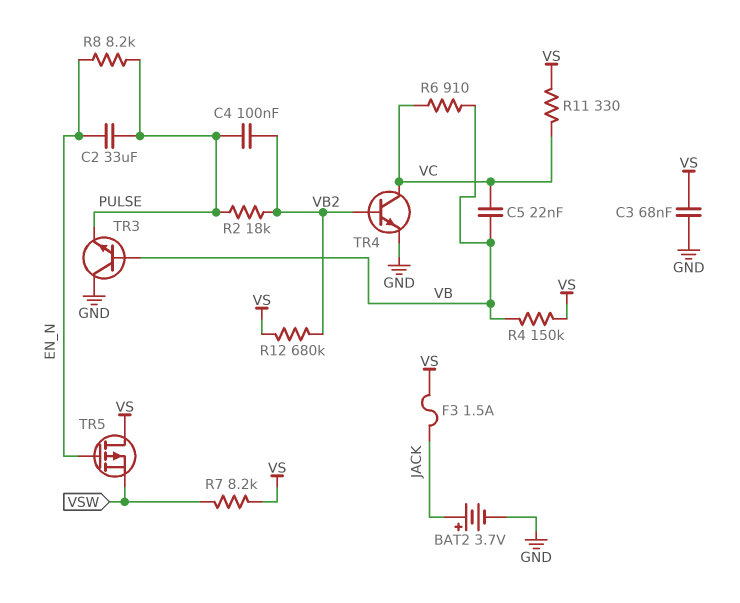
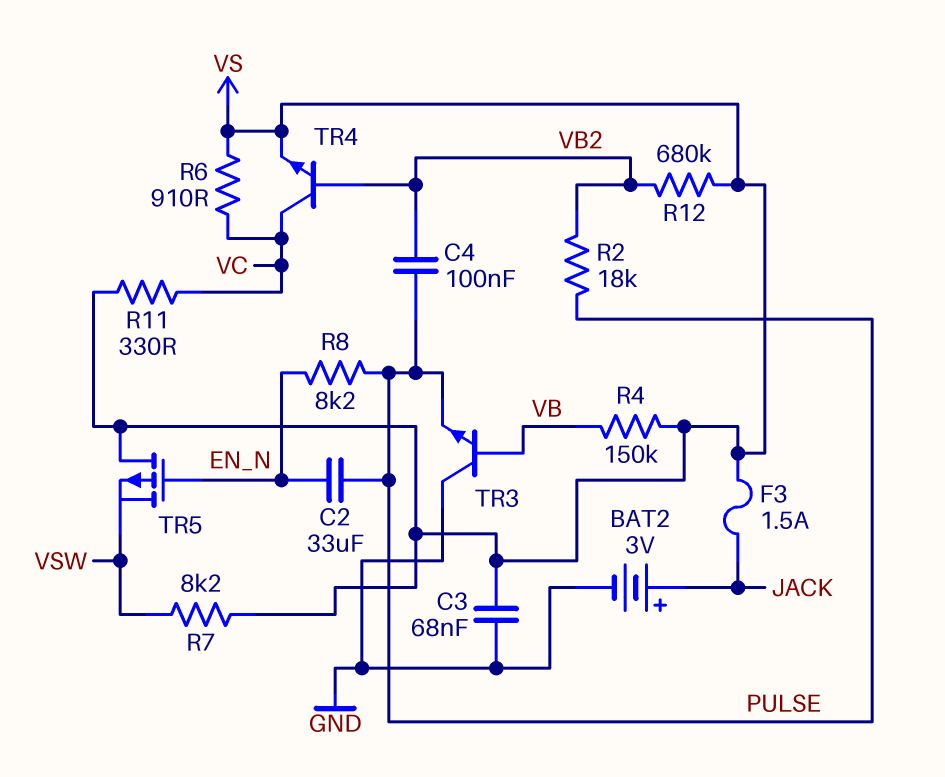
BAT2: 3.7V (plus JACK, minus GND) -> 3V (plus JACK, minus GND)
C5: 22nF (VB, VC) -> none
R6: 910 (VB, VC) -> 910 (VC, VS)
TR4: NPN (B VB2, C VC, E GND) -> NPN (B VB2, C VC, E VS)

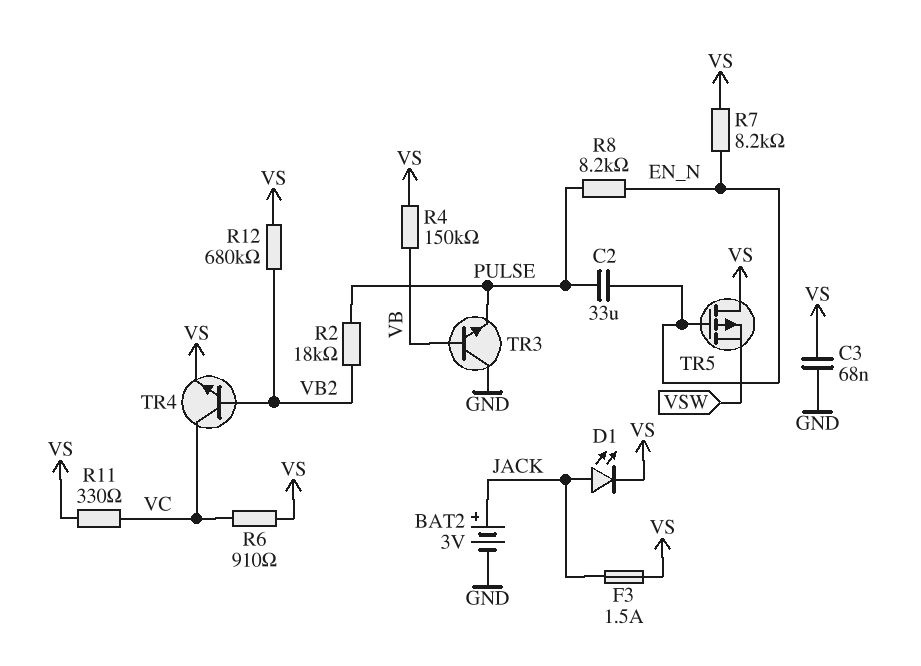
C4: 100nF (PULSE, VB2) -> none
D1: none -> LED (A JACK, K VS)
R7: 8.2k (VS, VSW) -> 8.2k (EN_N, VS)

